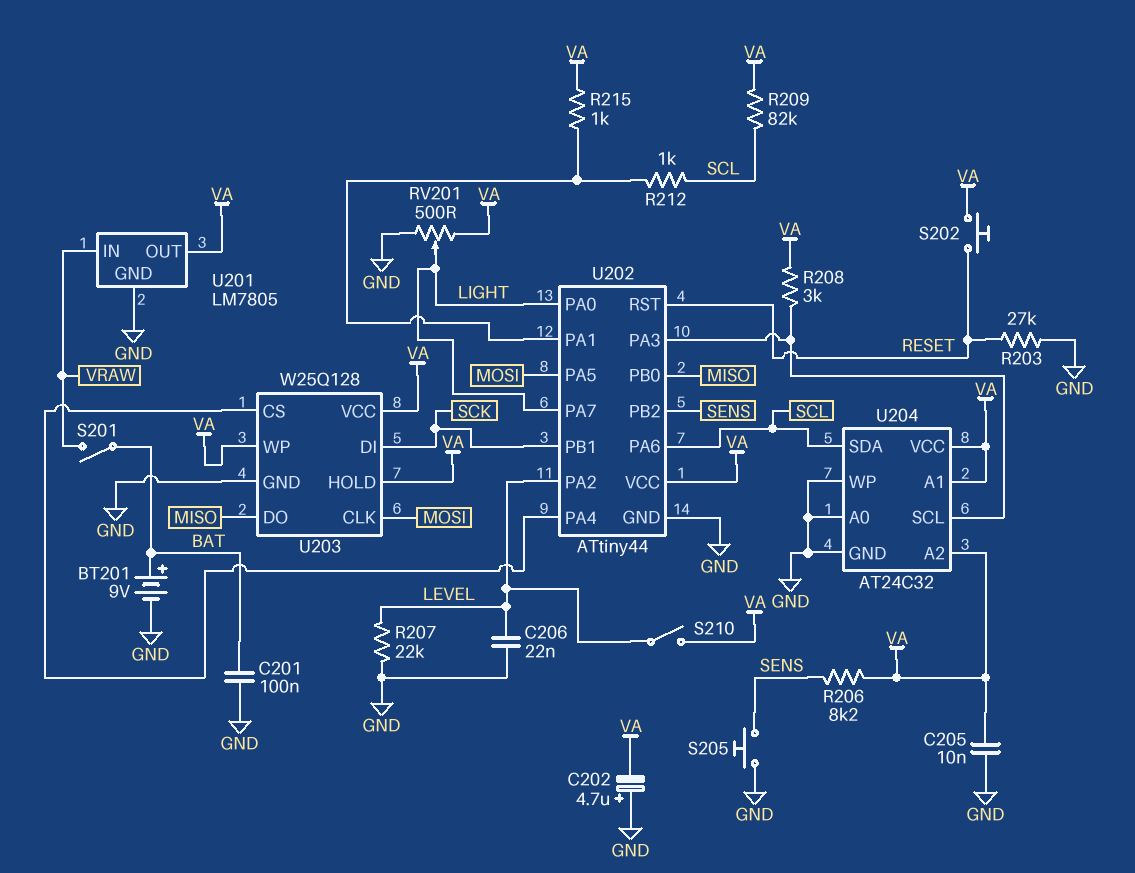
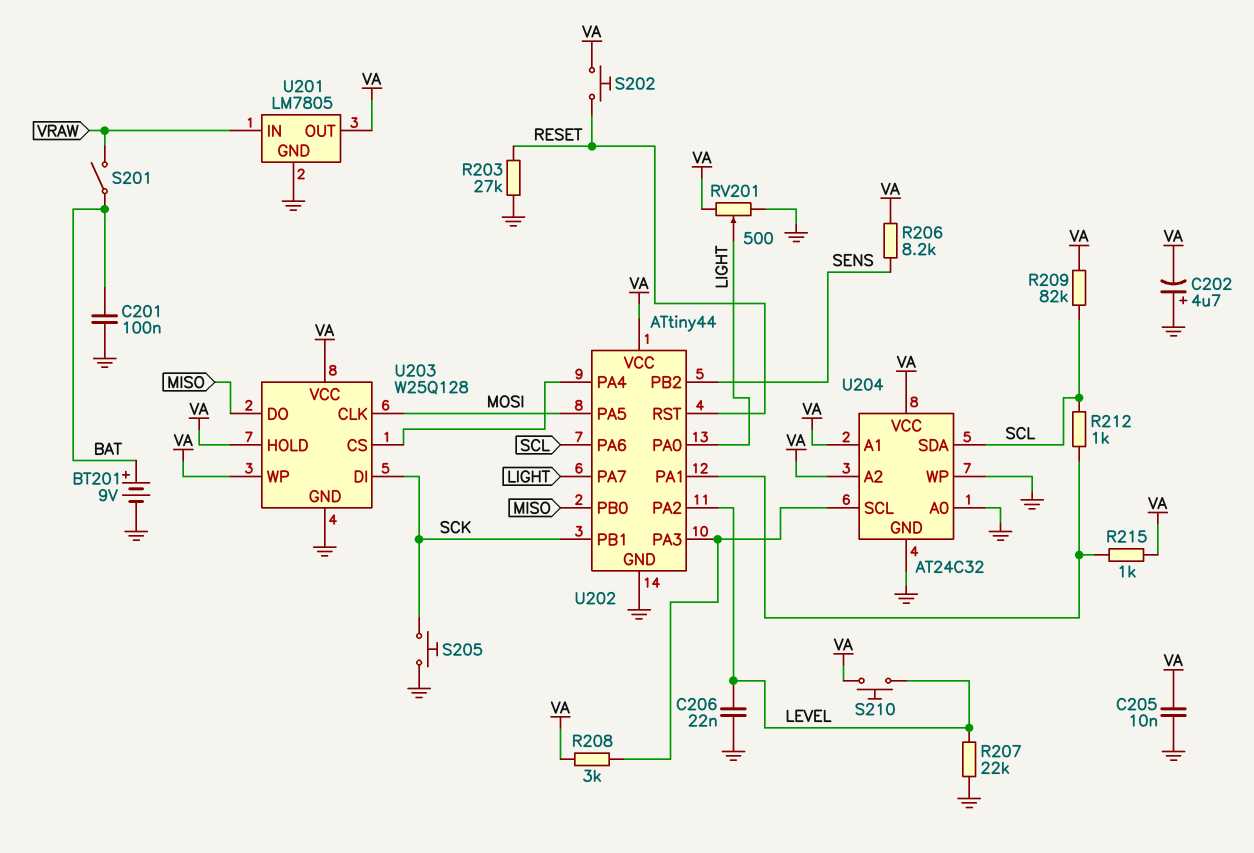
S205: button (GND, SENS) -> button (GND, SCK)
S210: switch (LEVEL, VA) -> button (LEVEL, VA)

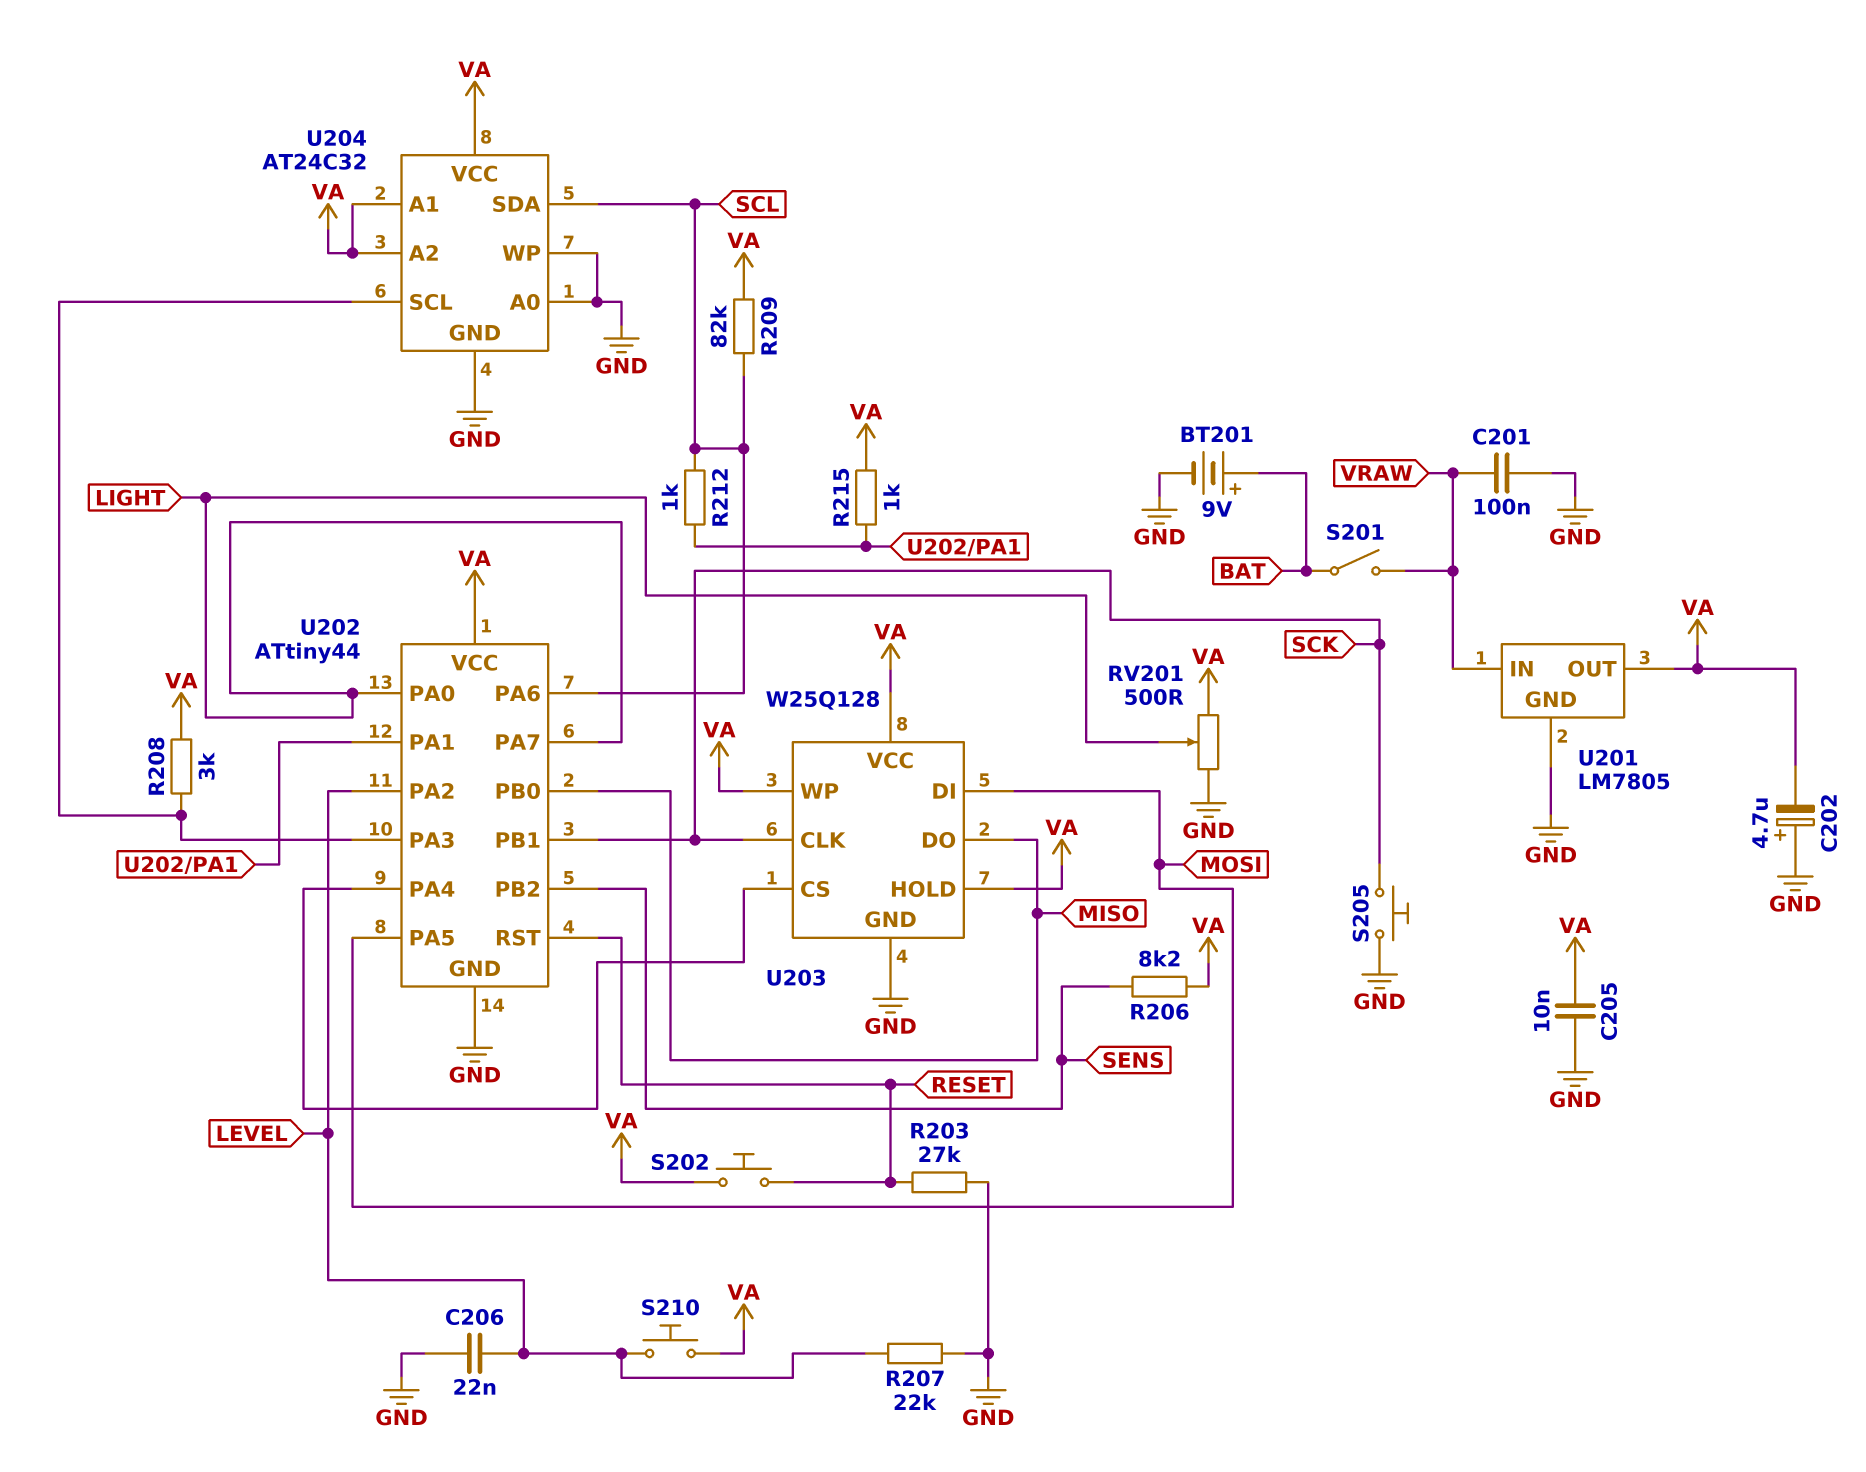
C201: 100nF (BAT, GND) -> 100nF (GND, VRAW)
U203 pin CLK: MOSI -> SCK
U203 pin DI: SCK -> MOSI

